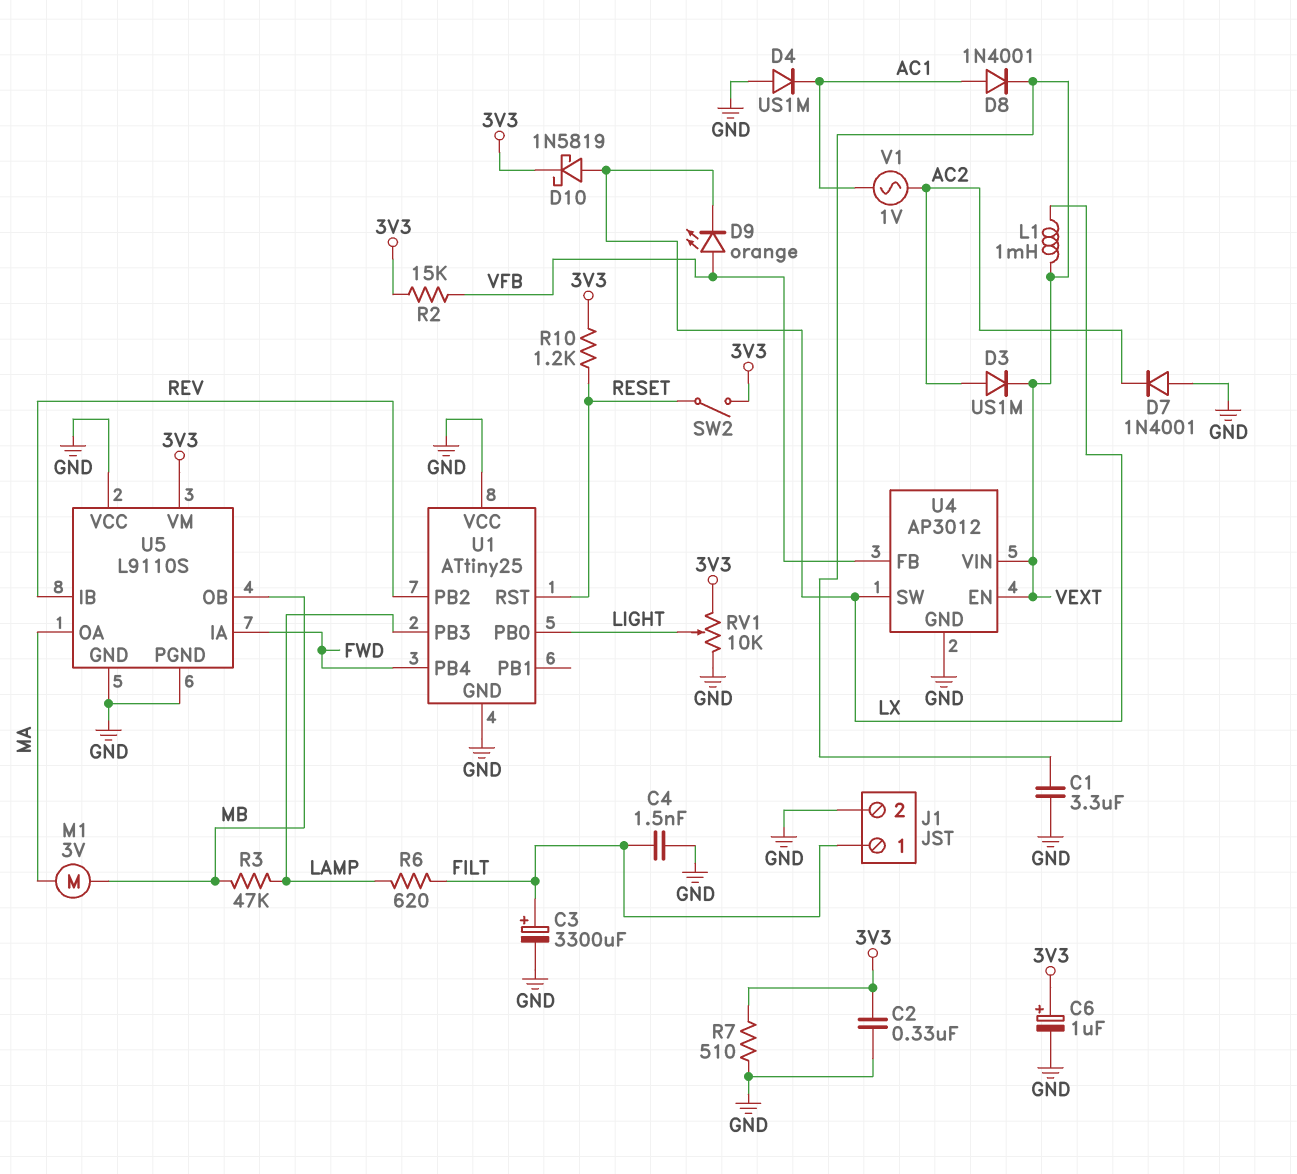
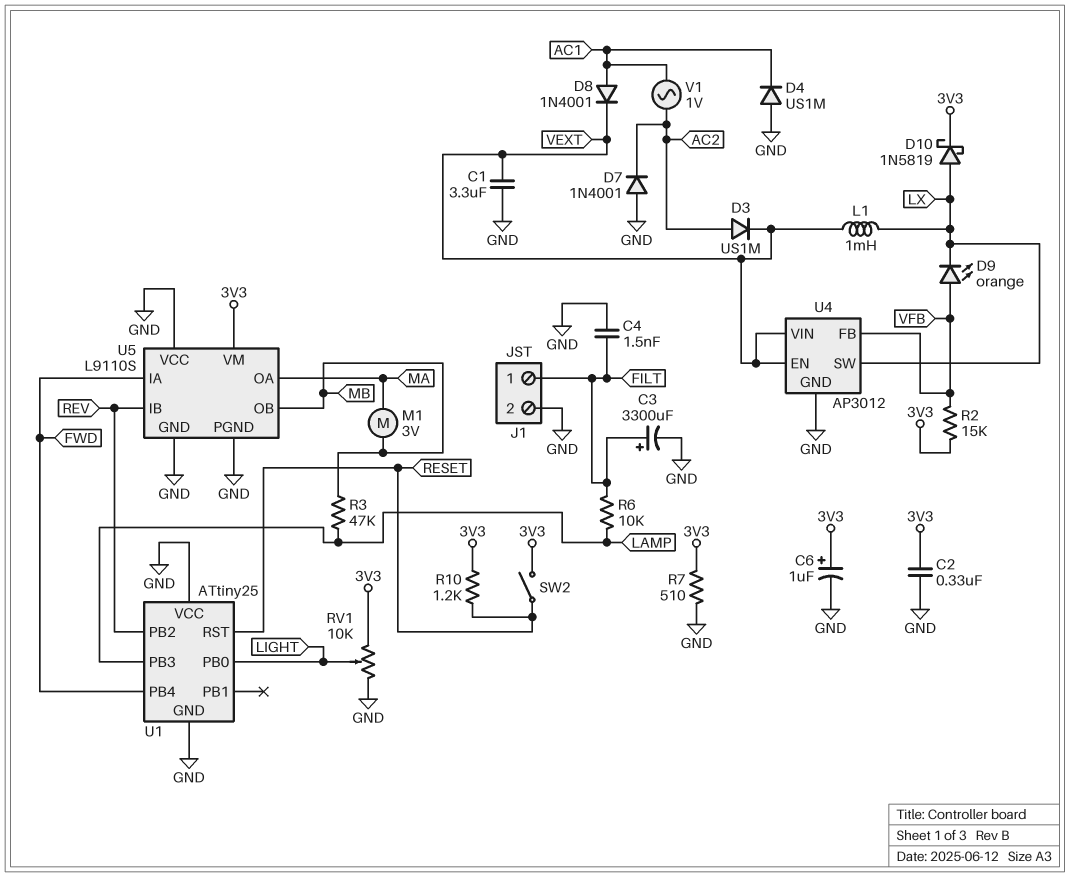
R6: 620 (FILT, LAMP) -> 10k (FILT, LAMP)

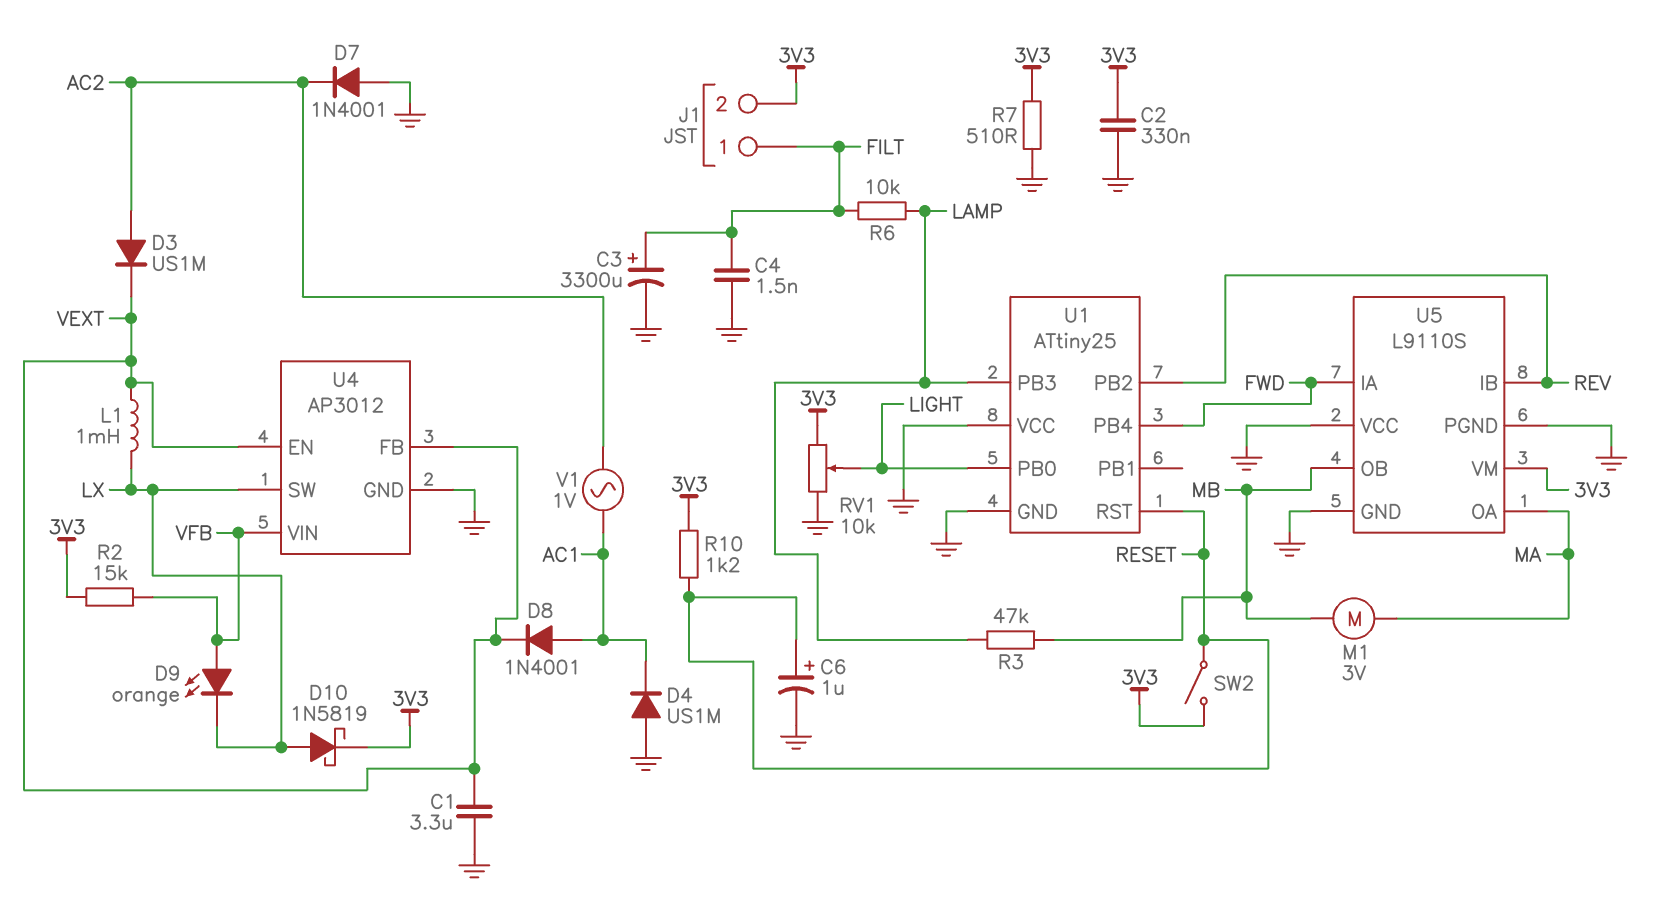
C6: 1uF (plus 3V3, minus GND) -> 1uF (plus RESET, minus GND)
J1 pin 2: GND -> 3V3
U4 pin FB: VFB -> VEXT
U4 pin VIN: VEXT -> VFB

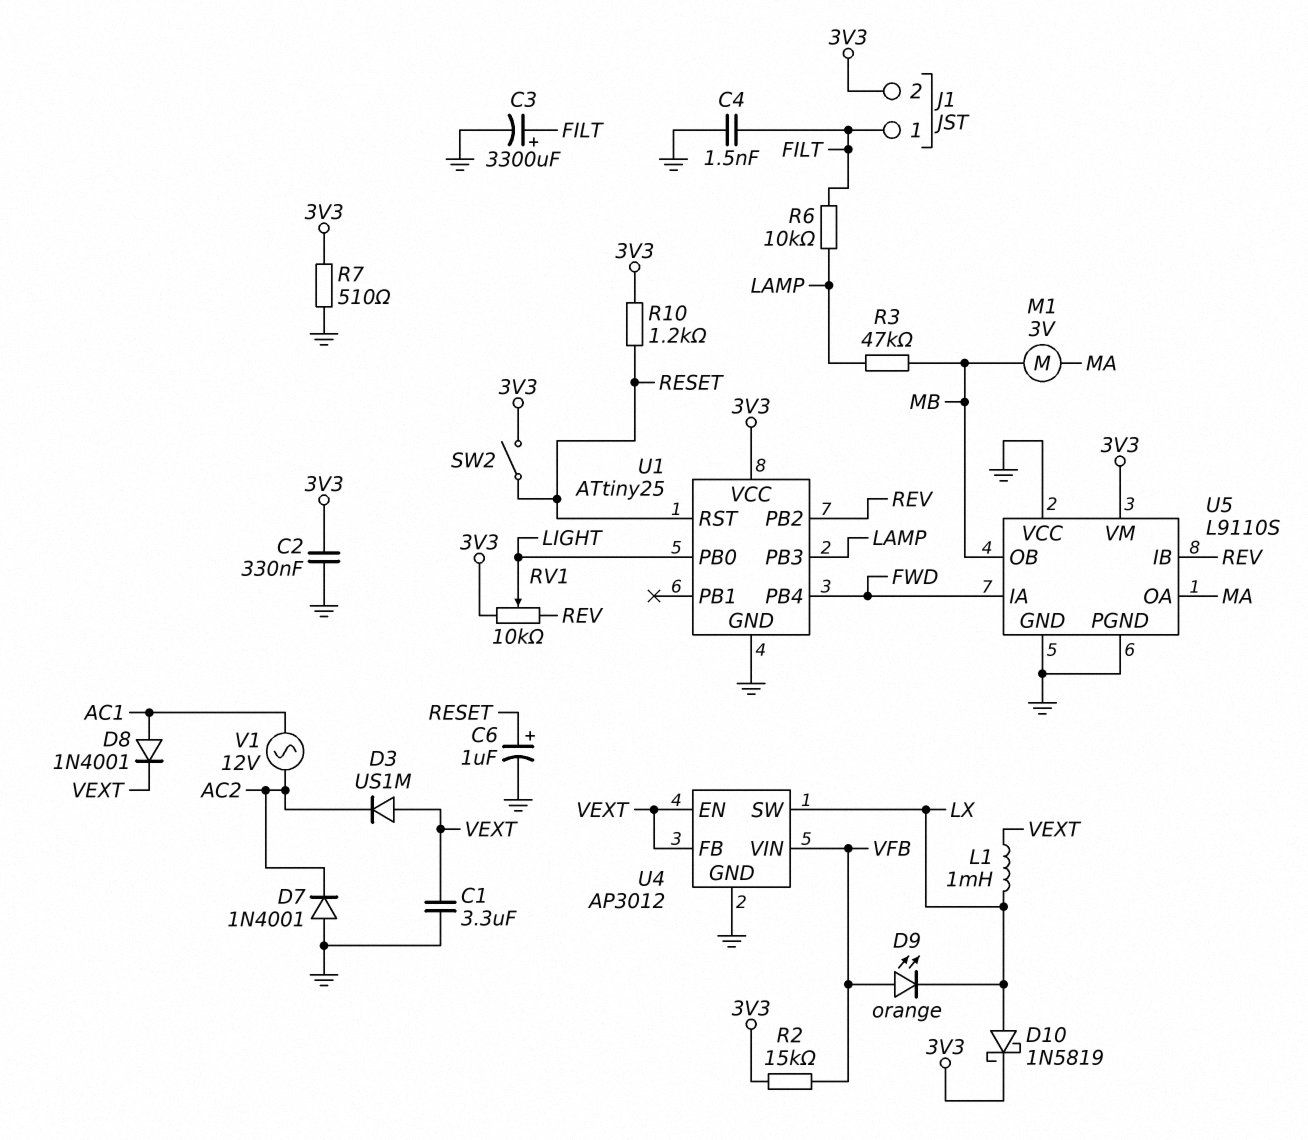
D3: diode US1M (A AC2, K VEXT) -> diode US1M (A VEXT, K AC2)
D4: diode US1M (A GND, K AC1) -> none
RV1: 10k (3V3, GND, wiper LIGHT) -> 10k (3V3, REV, wiper LIGHT)
U1 pin VCC: GND -> 3V3
V1: AC 1V (AC1, AC2) -> AC 12V (AC1, AC2)

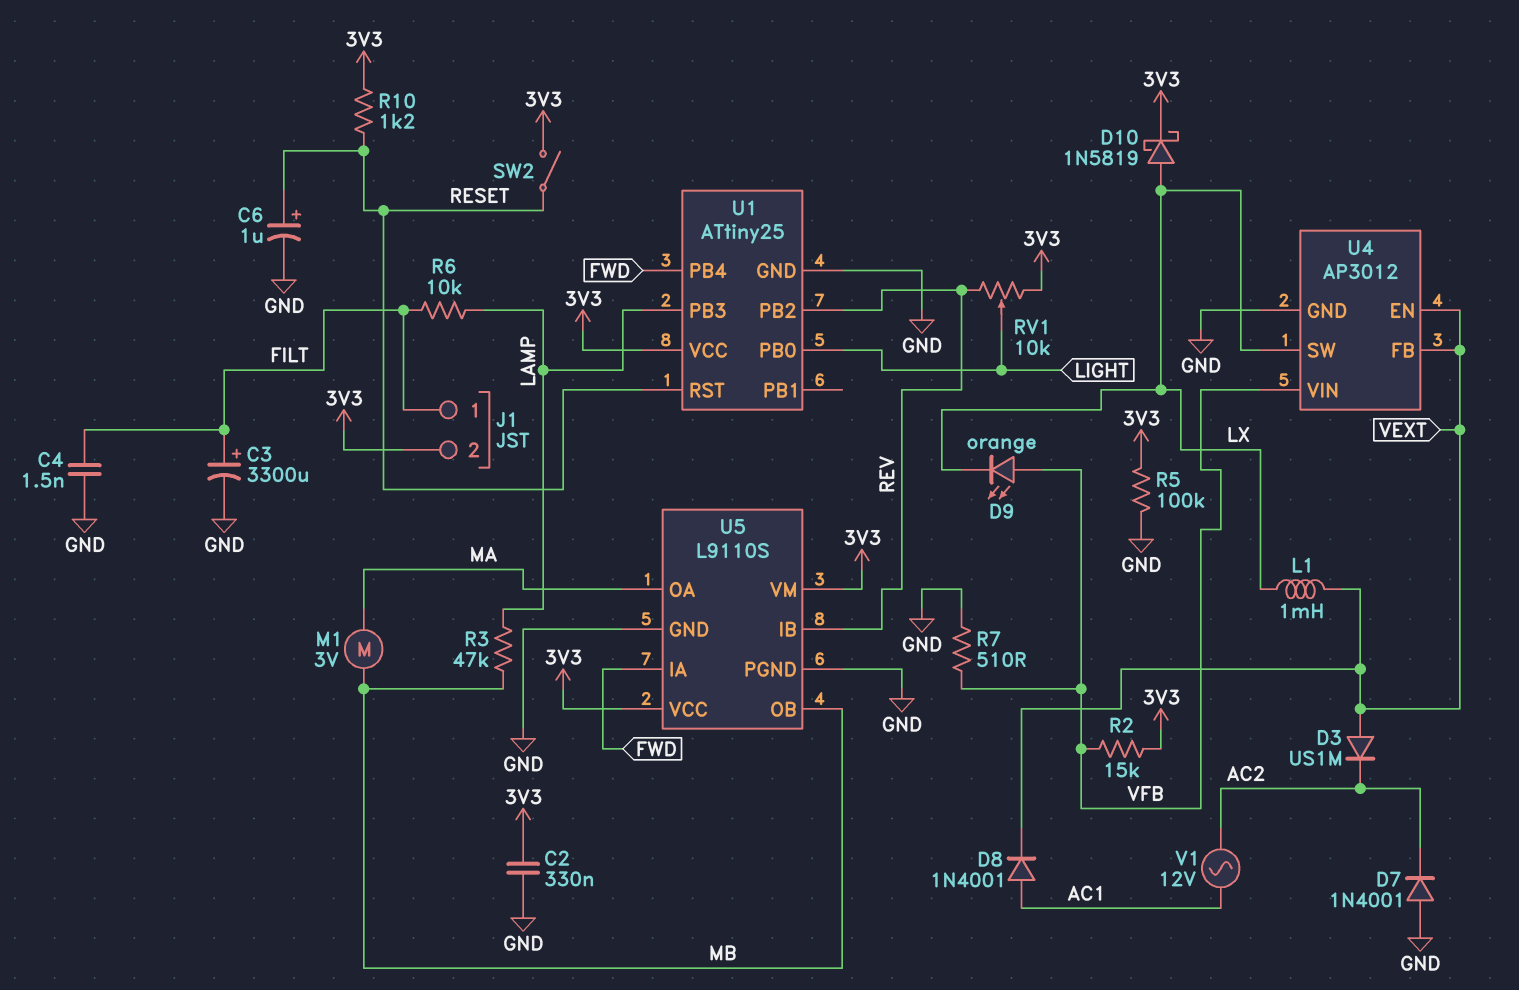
C1: 3.3uF (GND, VEXT) -> none
R5: none -> 100k (3V3, GND)
R7: 510 (3V3, GND) -> 510 (GND, VFB)
U5 pin VCC: GND -> 3V3

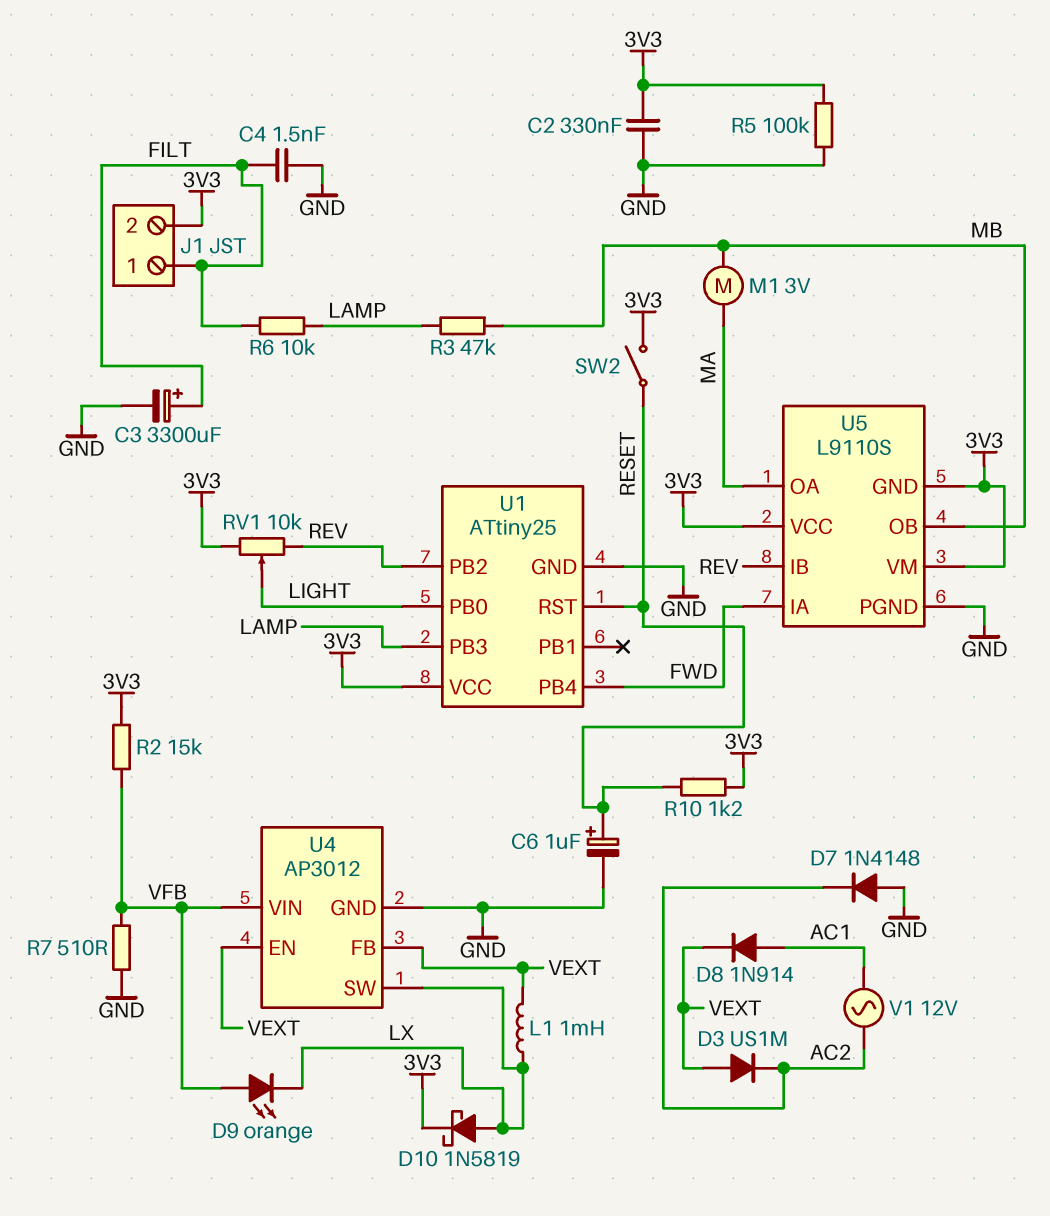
D7: diode 1N4001 (A GND, K AC2) -> diode 1N4148 (A GND, K AC2)
D8: diode 1N4001 (A AC1, K VEXT) -> diode 1N914 (A AC1, K VEXT)
U5 pin GND: GND -> 3V3

